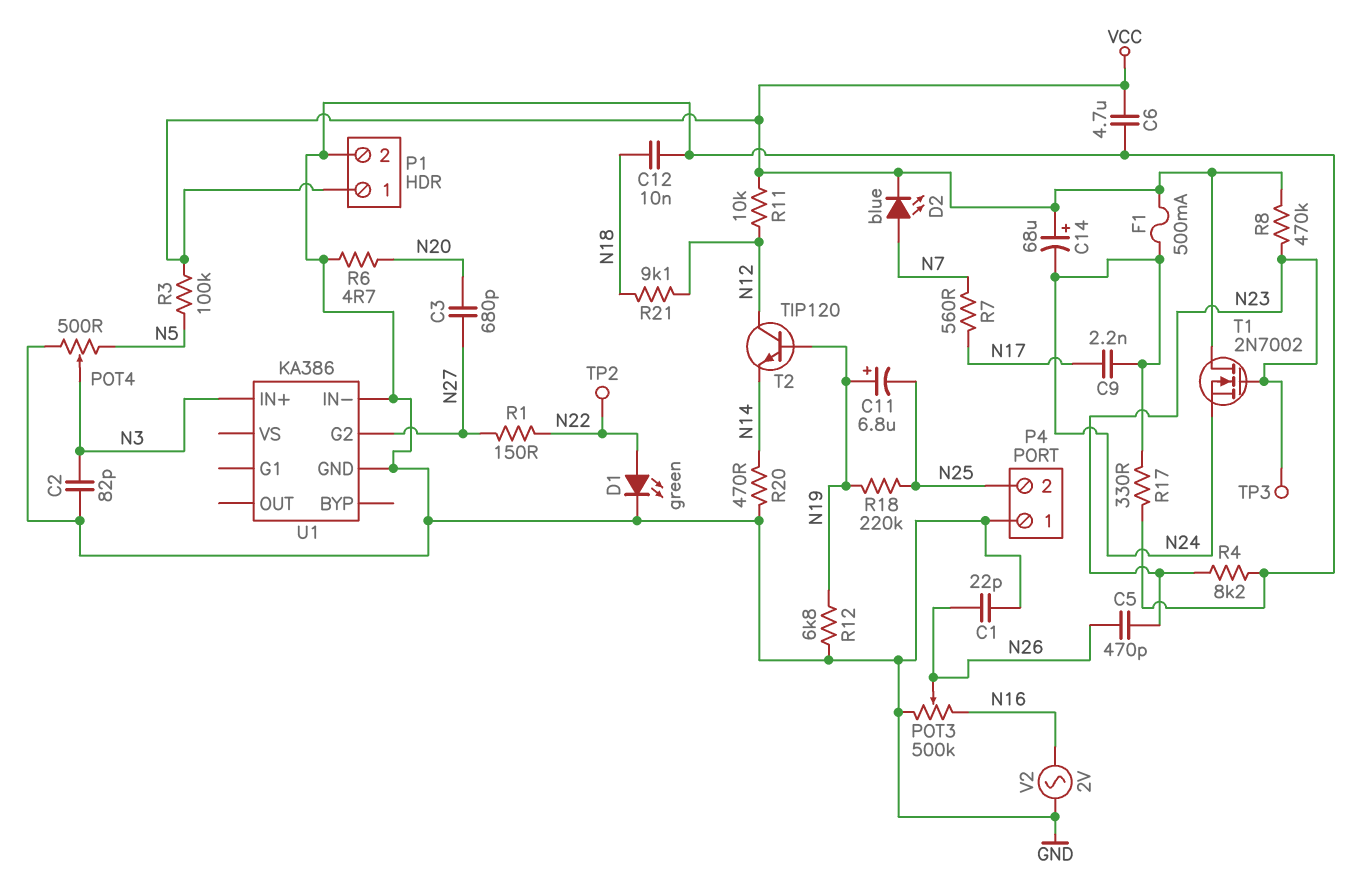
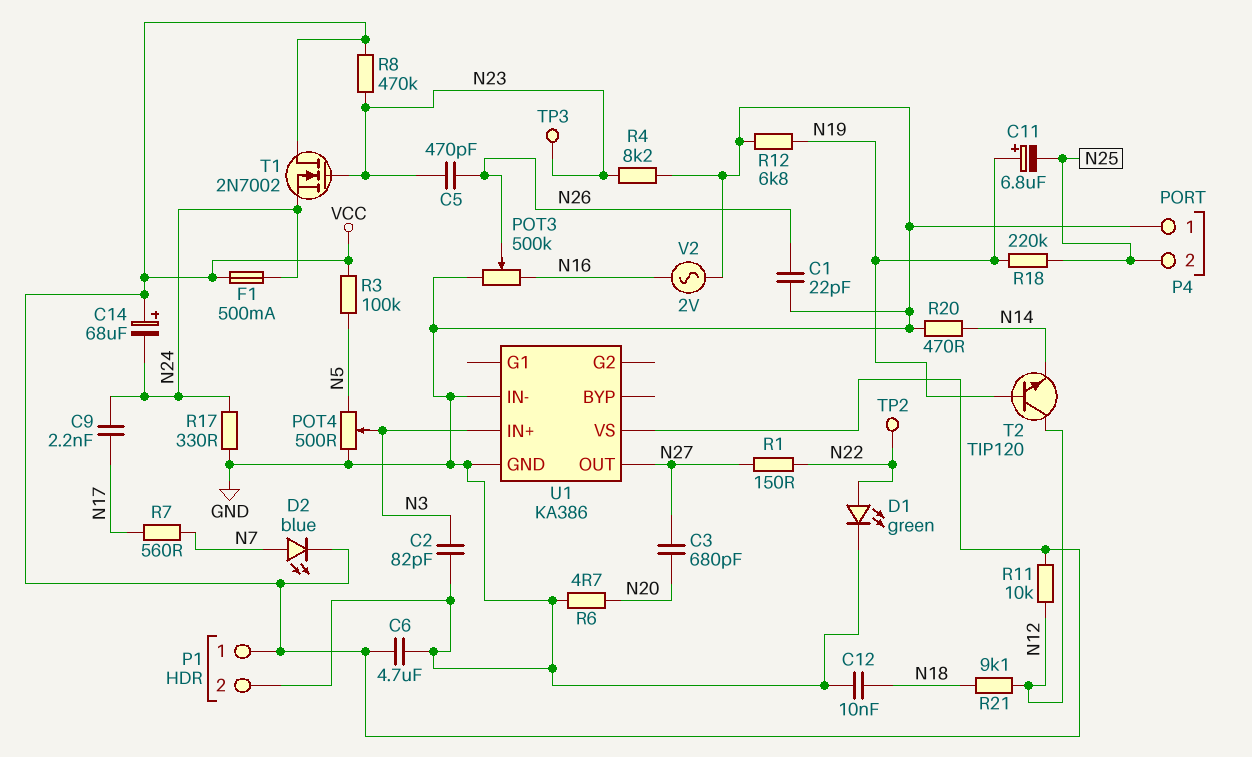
U1 pin G2: N27 -> none
U1 pin OUT: none -> N27
U1 pin VS: none -> VCC

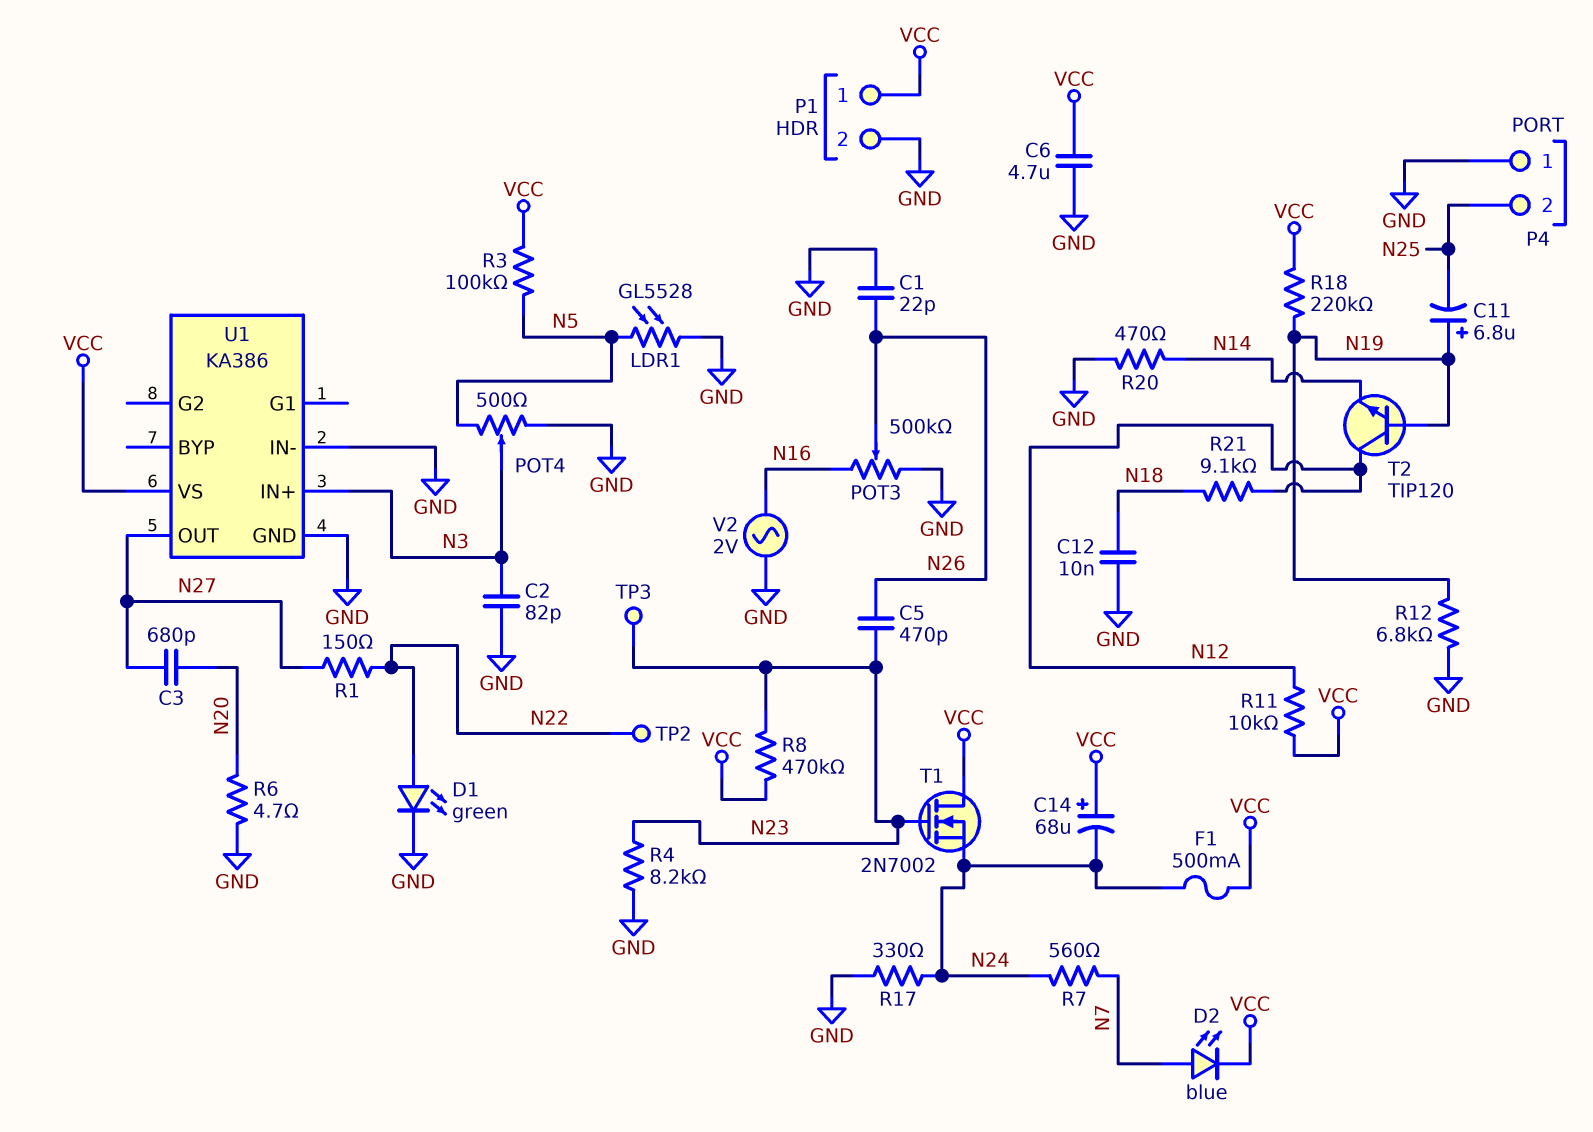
C9: 2.2nF (N17, N24) -> none
LDR1: none -> GL5528 (GND, N5)
R7: 560 (N7, N17) -> 560 (N7, N24)
R18: 220k (N19, N25) -> 220k (N19, VCC)

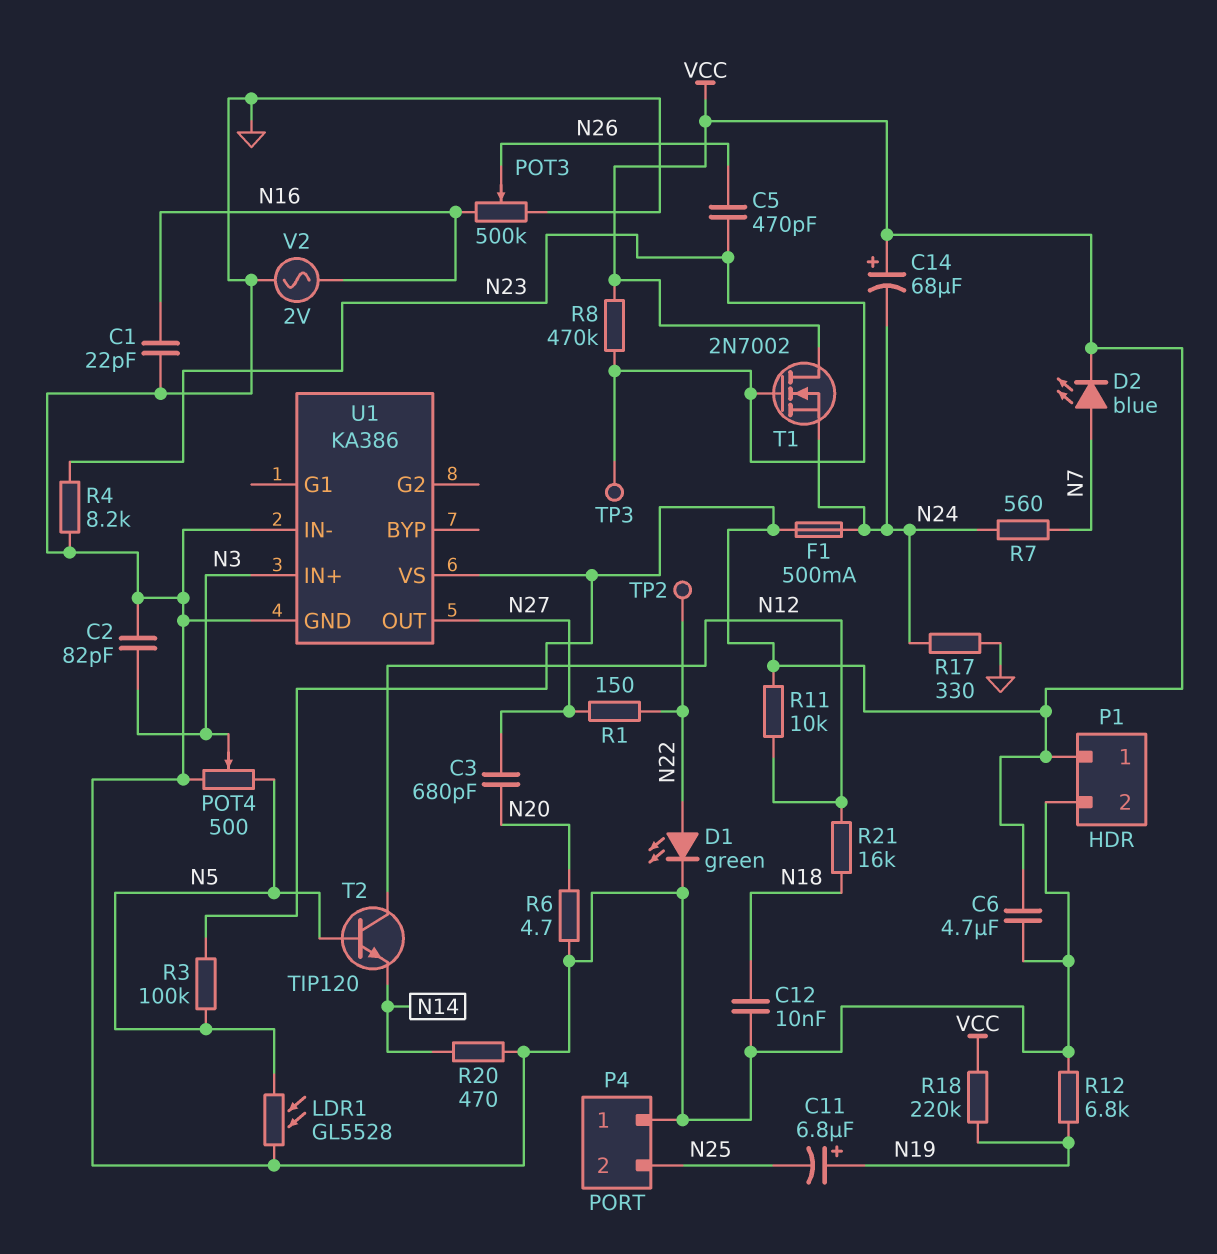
C1: 22pF (GND, N26) -> 22pF (GND, N16)
R21: 9.1k (N12, N18) -> 16k (N12, N18)
T2: NPN TIP120 (B N19, C N12, E N14) -> NPN TIP120 (B N5, C N12, E N14)

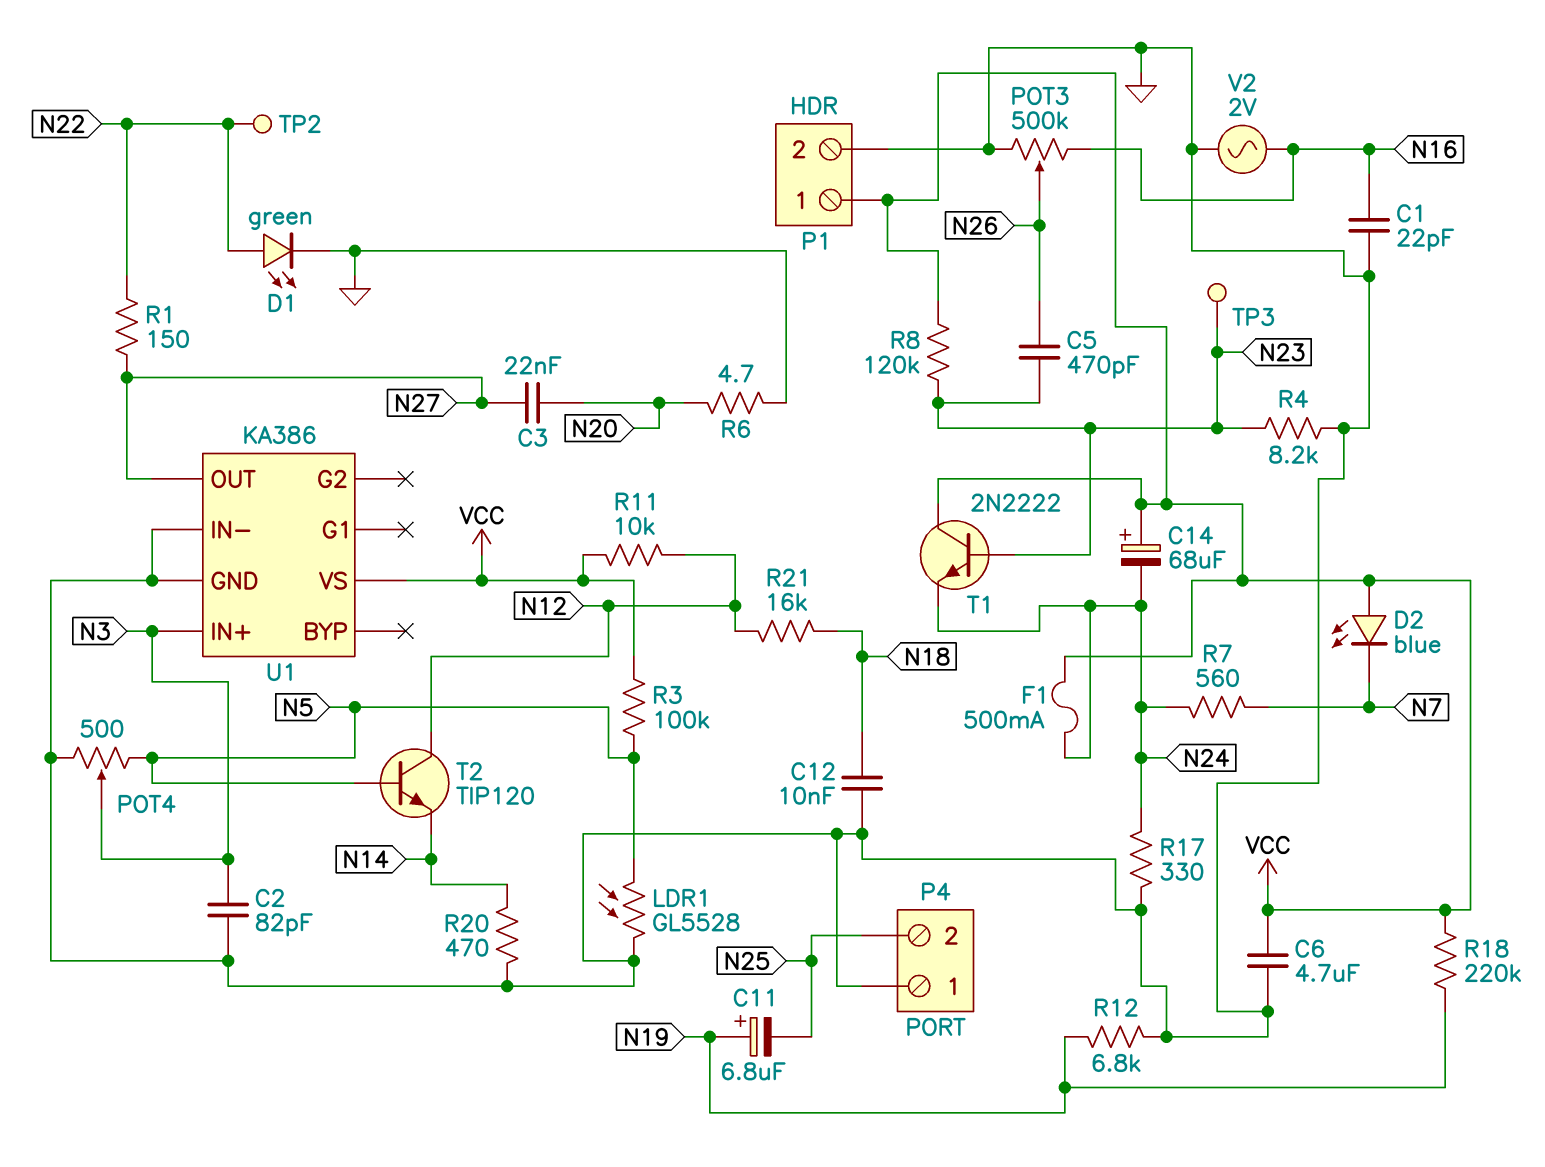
C3: 680pF (N20, N27) -> 22nF (N20, N27)
D2: LED blue (A N7, K VCC) -> LED blue (A VCC, K N7)
R8: 470k (N23, VCC) -> 120k (N23, VCC)
T1: NMOS 2N7002 (G N23, D VCC, S N24) -> NPN 2N2222 (B N23, C VCC, E N24)

